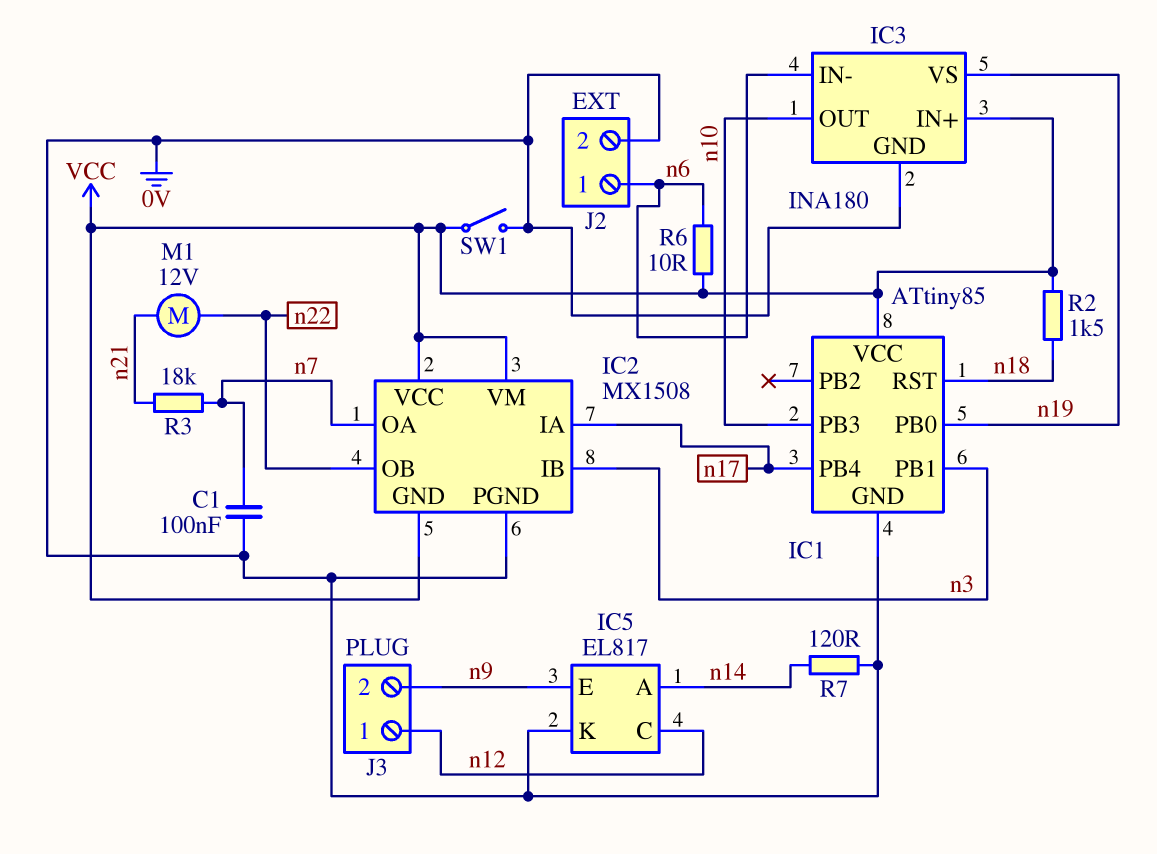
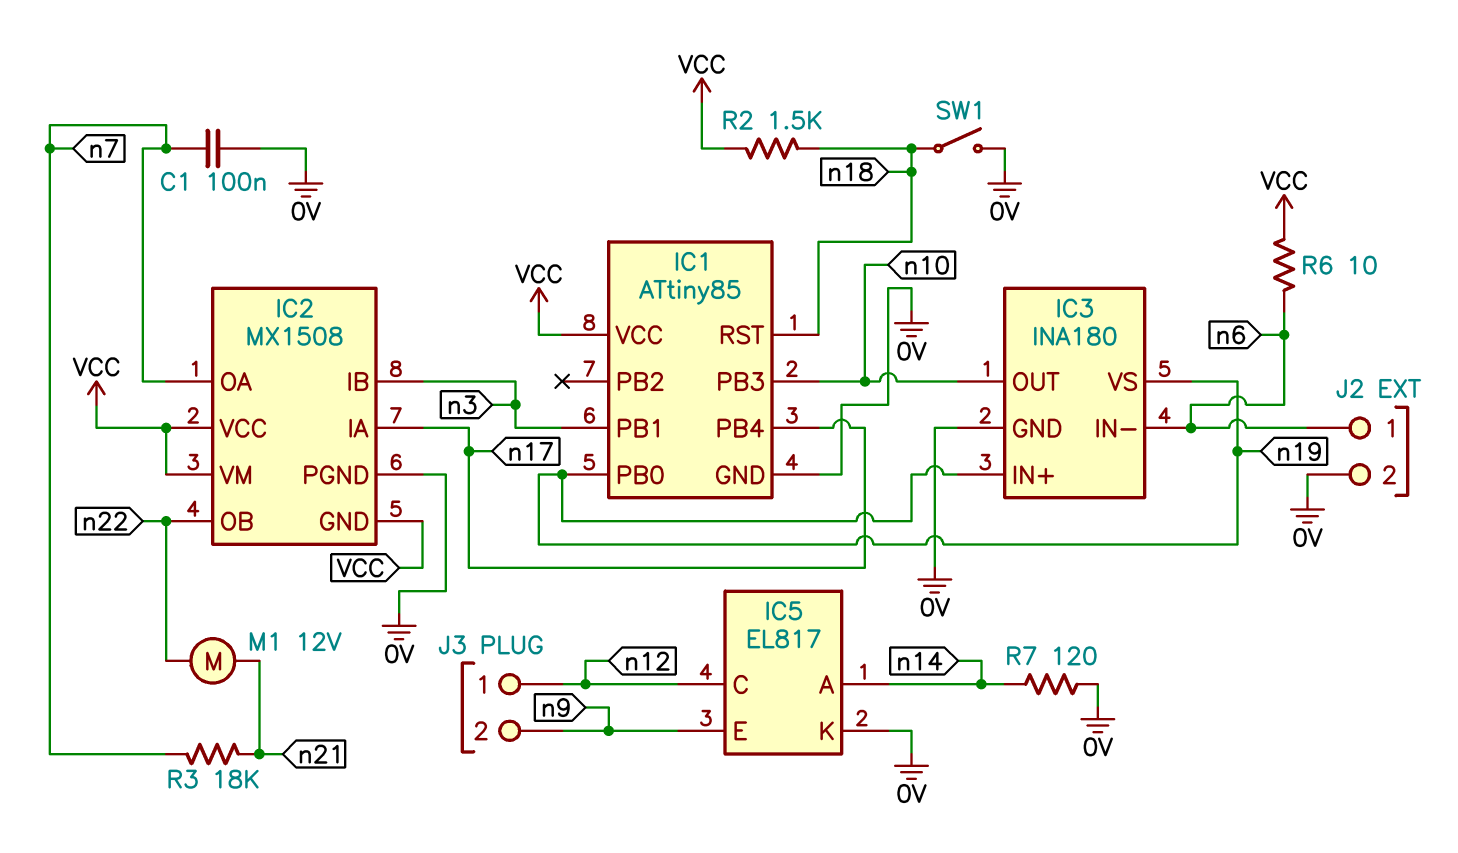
IC3 pin IN+: VCC -> n19
SW1: switch (0V, VCC) -> switch (0V, n18)

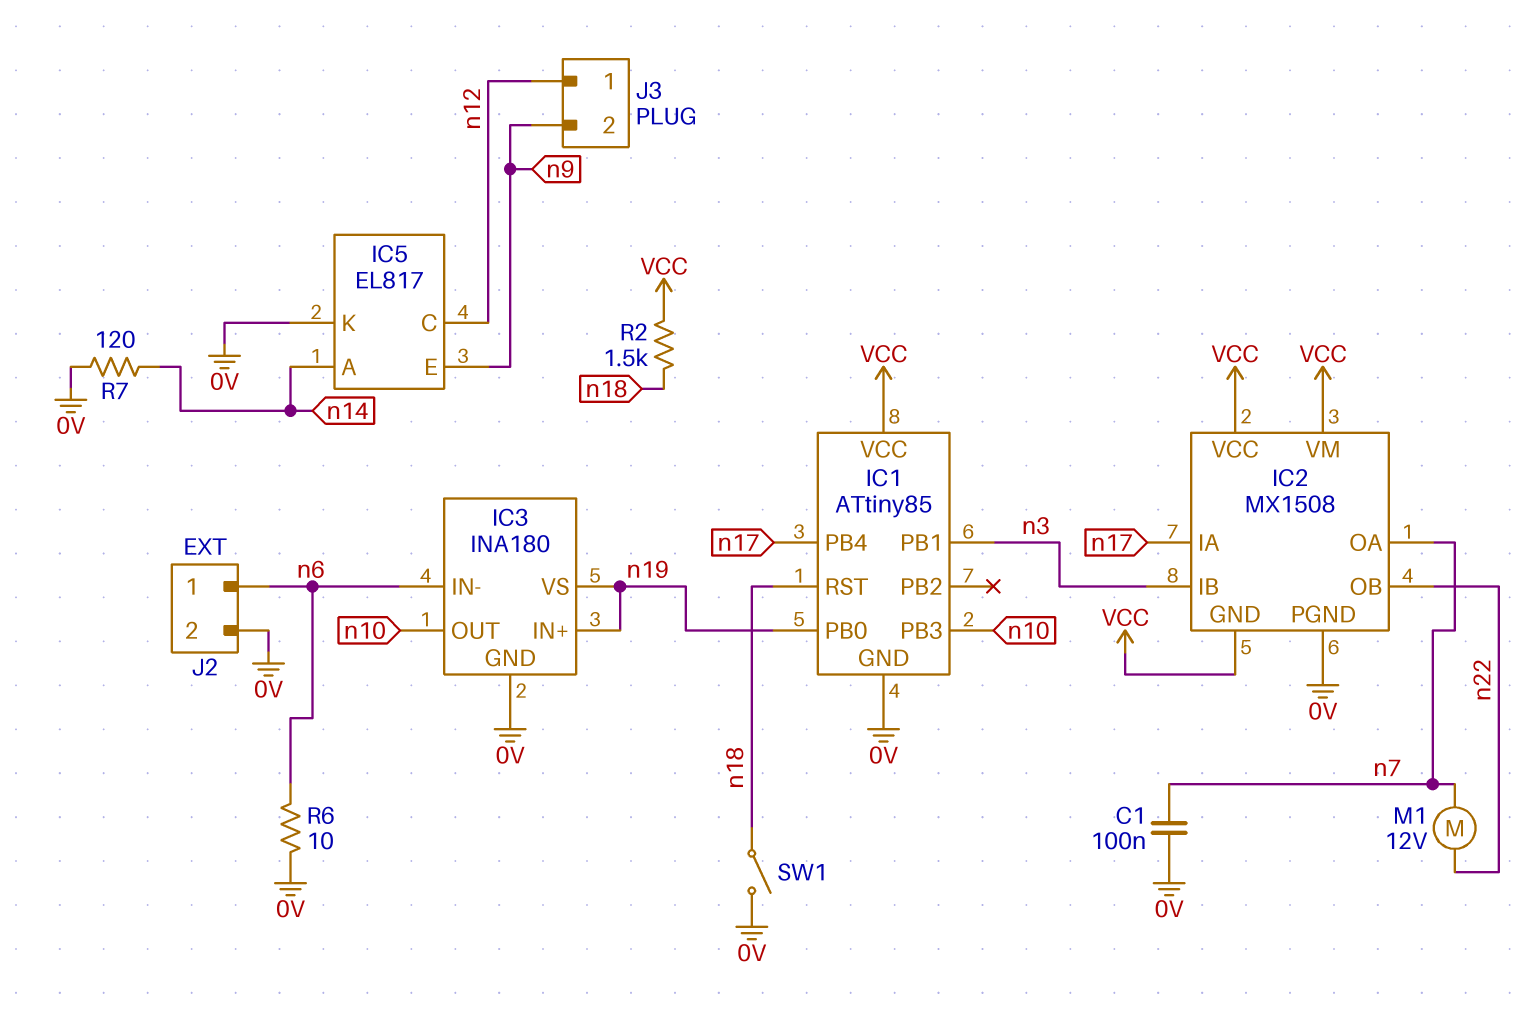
M1: motor 12V (n21, n22) -> motor 12V (n7, n22)
R3: 18k (n7, n21) -> none
R6: 10 (VCC, n6) -> 10 (0V, n6)

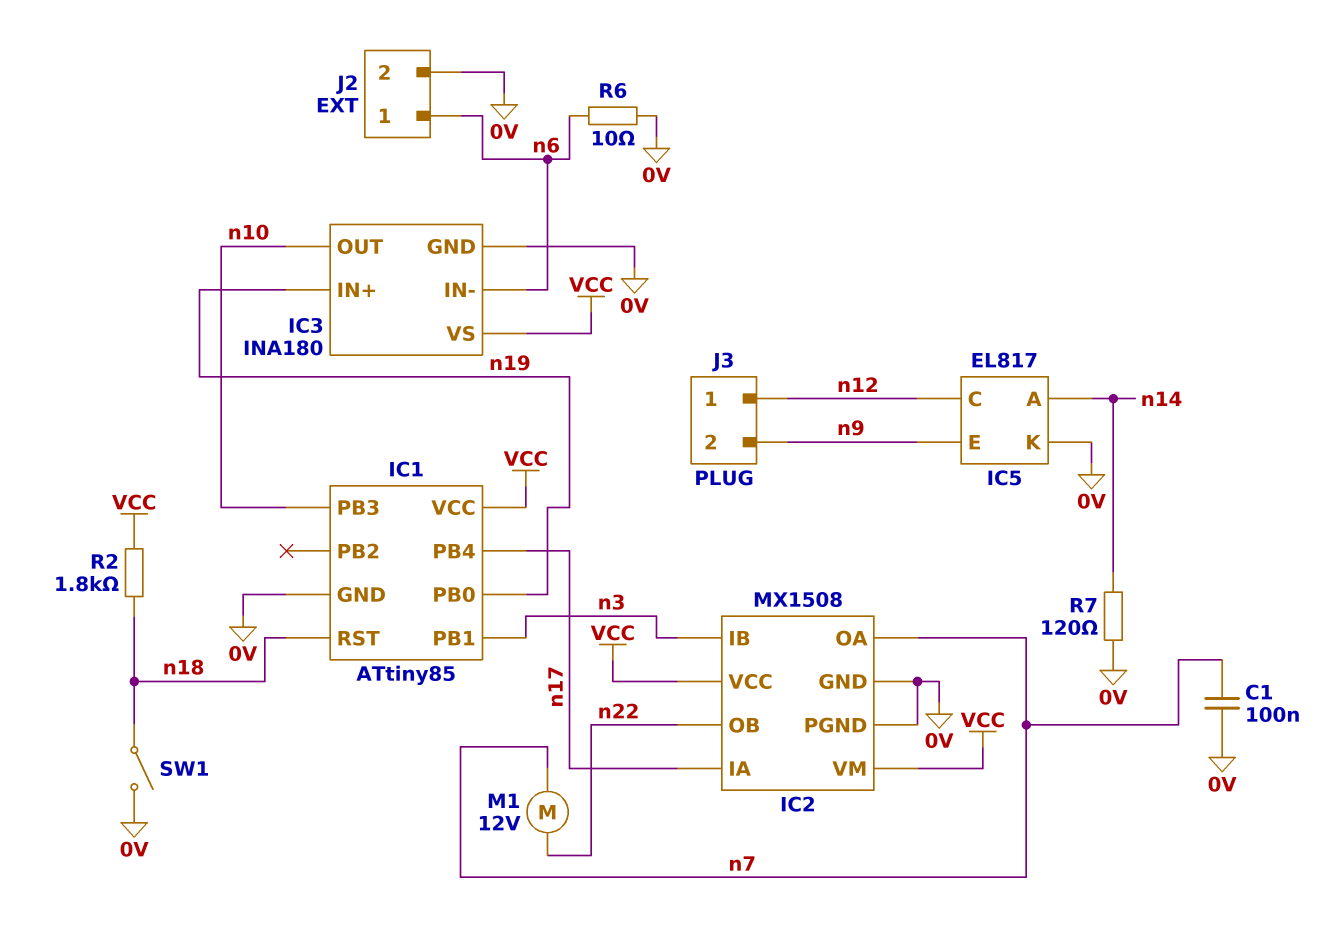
IC2 pin GND: VCC -> 0V
IC3 pin VS: n19 -> VCC
R2: 1.5k (VCC, n18) -> 1.8k (VCC, n18)

